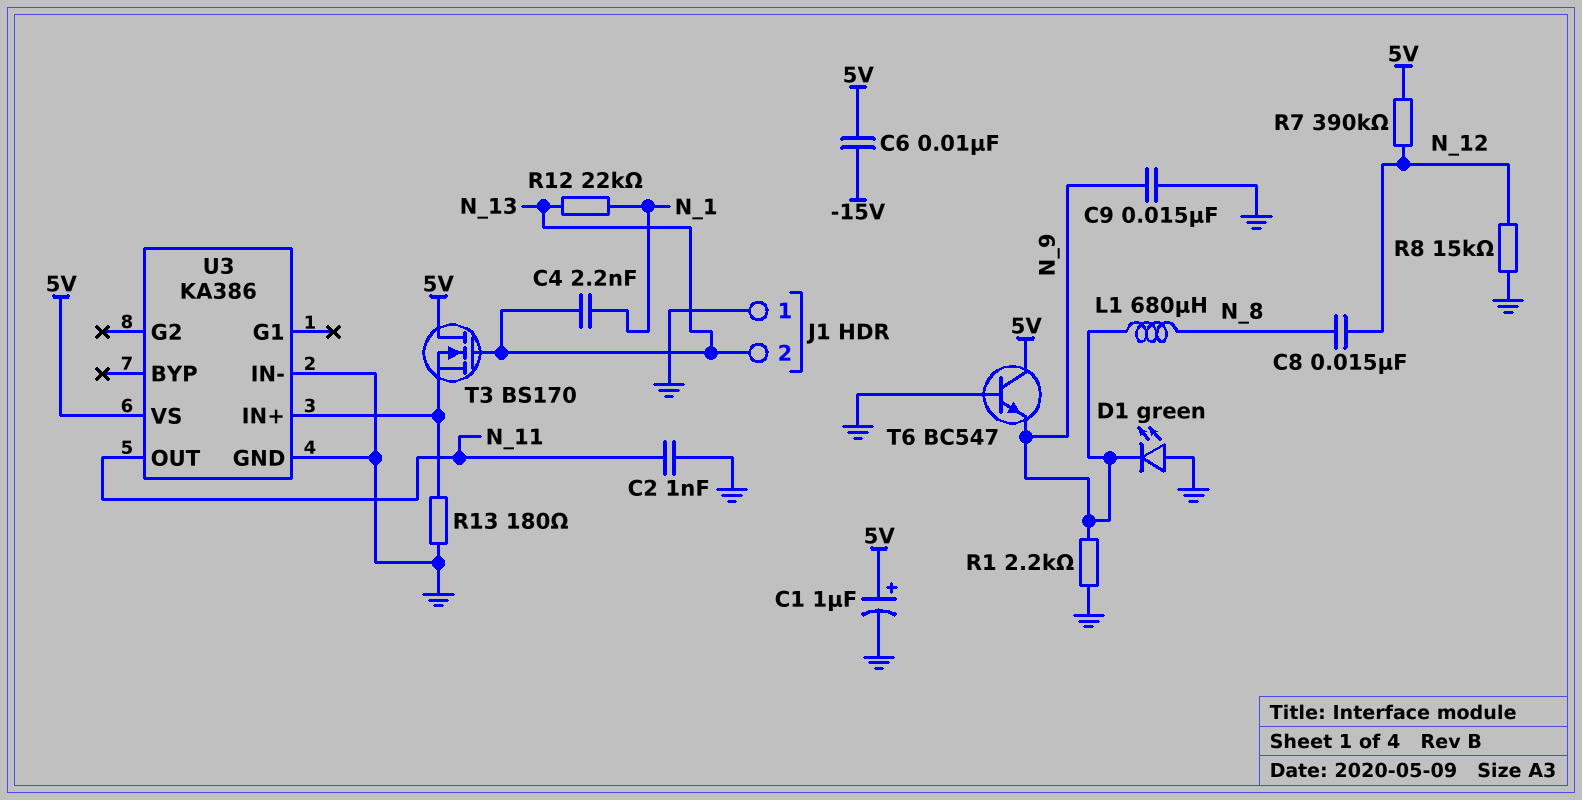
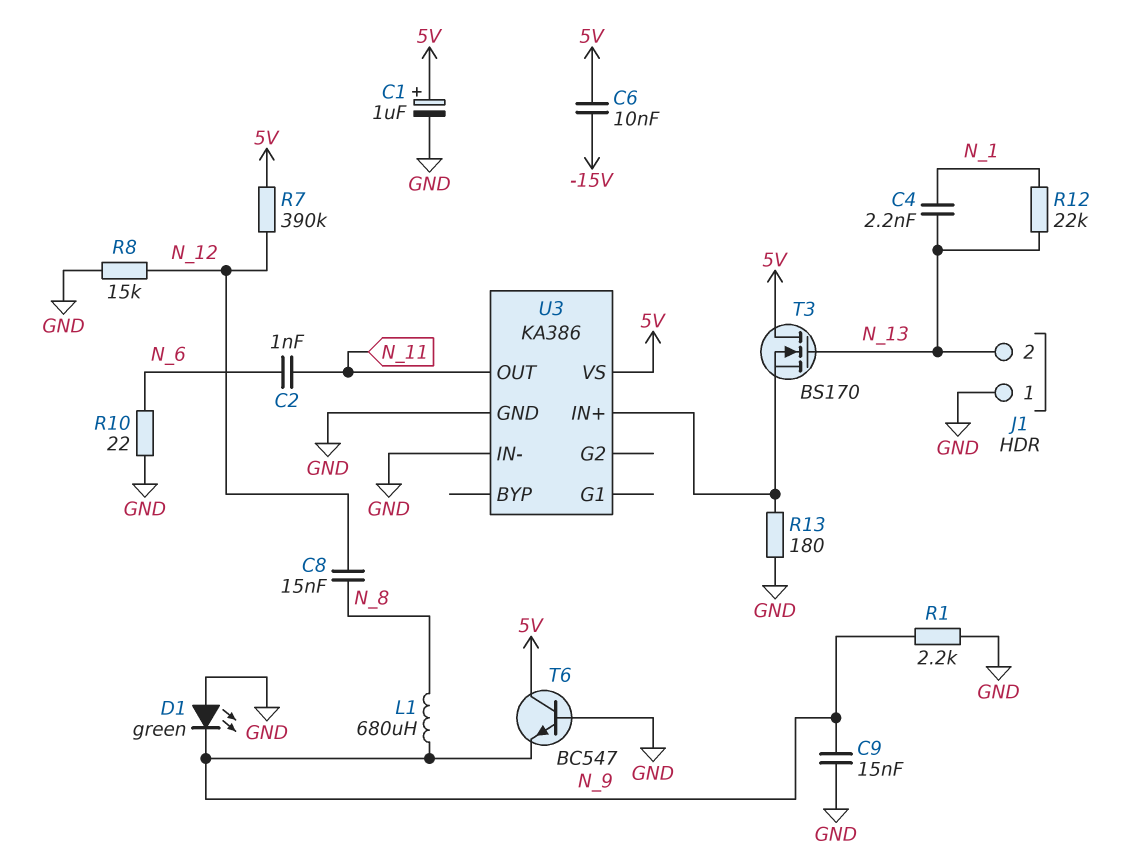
C2: 1nF (GND, N_11) -> 1nF (N_6, N_11)
R10: none -> 22 (GND, N_6)

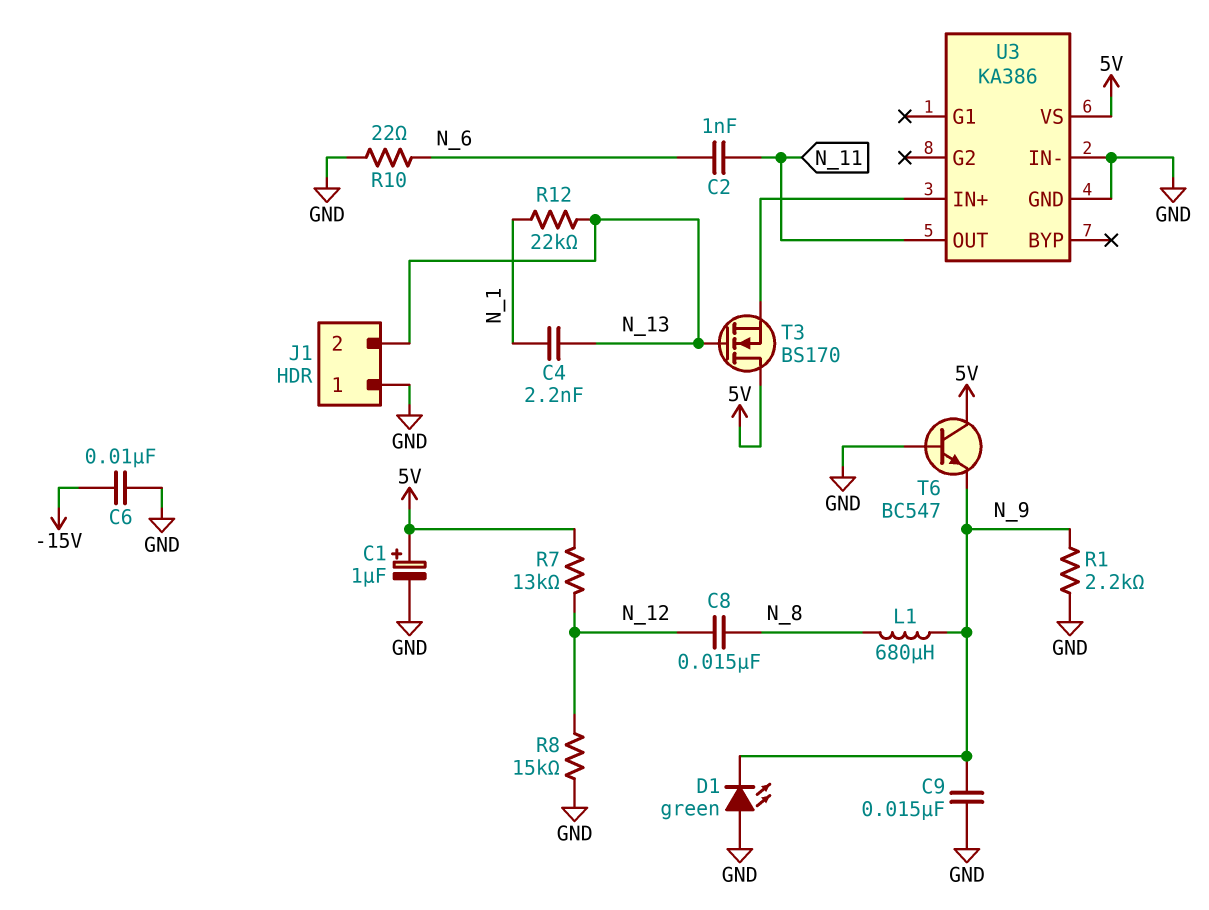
C6: 10nF (-15V, 5V) -> 10nF (-15V, GND)
R7: 390k (5V, N_12) -> 13k (5V, N_12)
R13: 180 (GND, U3/IN+) -> none

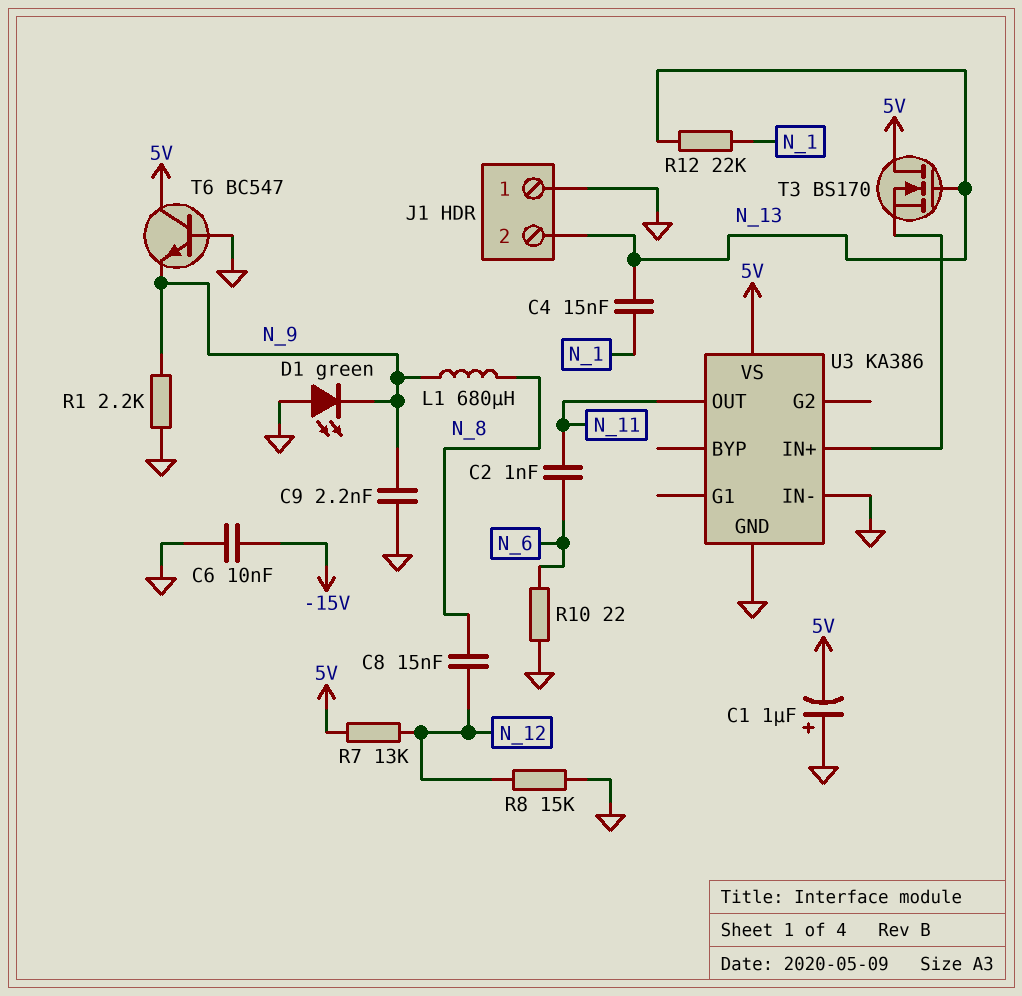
C1: 1uF (plus 5V, minus GND) -> 1uF (plus GND, minus 5V)
C4: 2.2nF (N_1, N_13) -> 15nF (N_1, N_13)
C9: 15nF (GND, N_9) -> 2.2nF (GND, N_9)

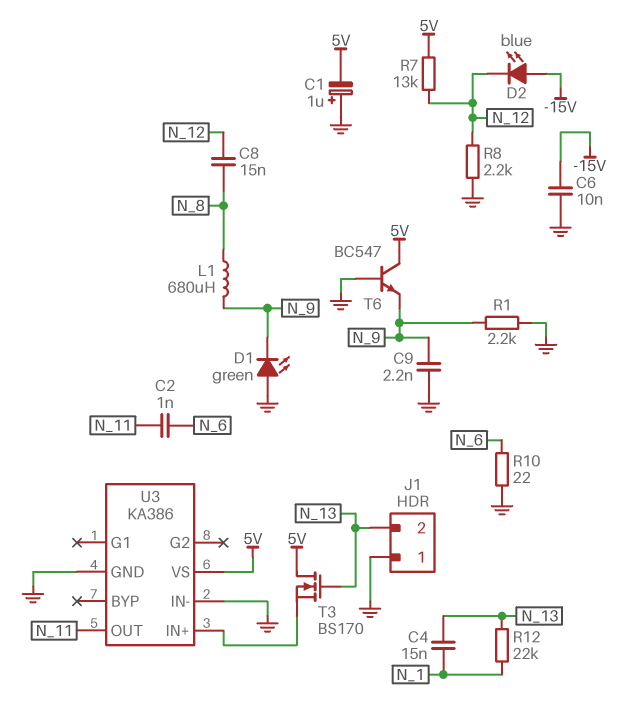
D2: none -> LED blue (A -15V, K N_12)
R8: 15k (GND, N_12) -> 2.2k (GND, N_12)

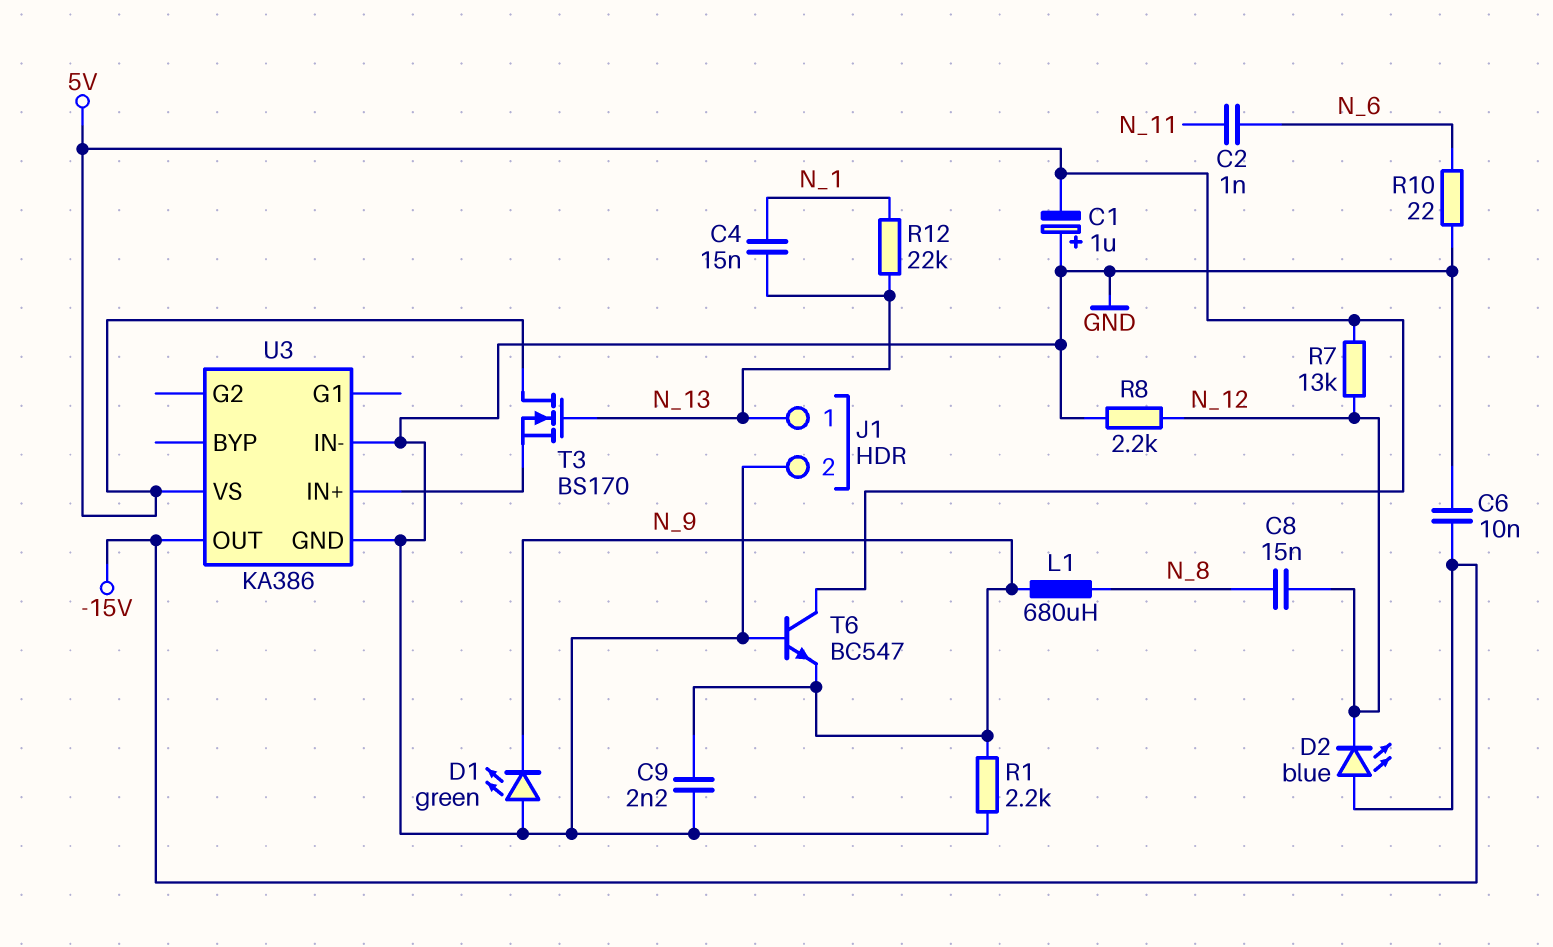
J1 pin 1: GND -> N_13
J1 pin 2: N_13 -> GND
U3 pin OUT: N_11 -> -15V

